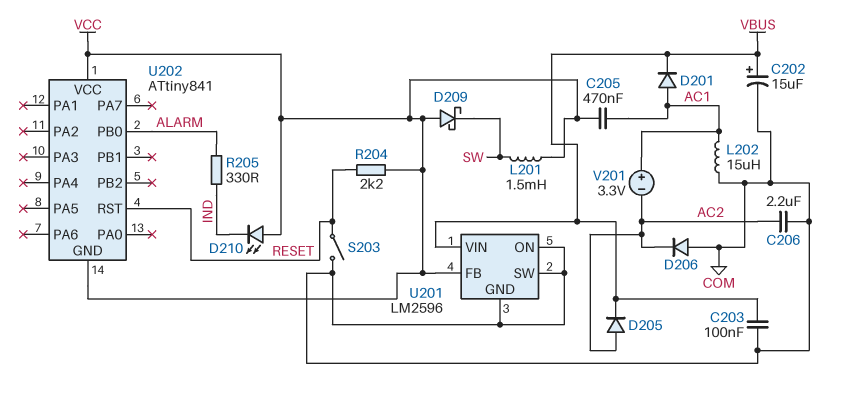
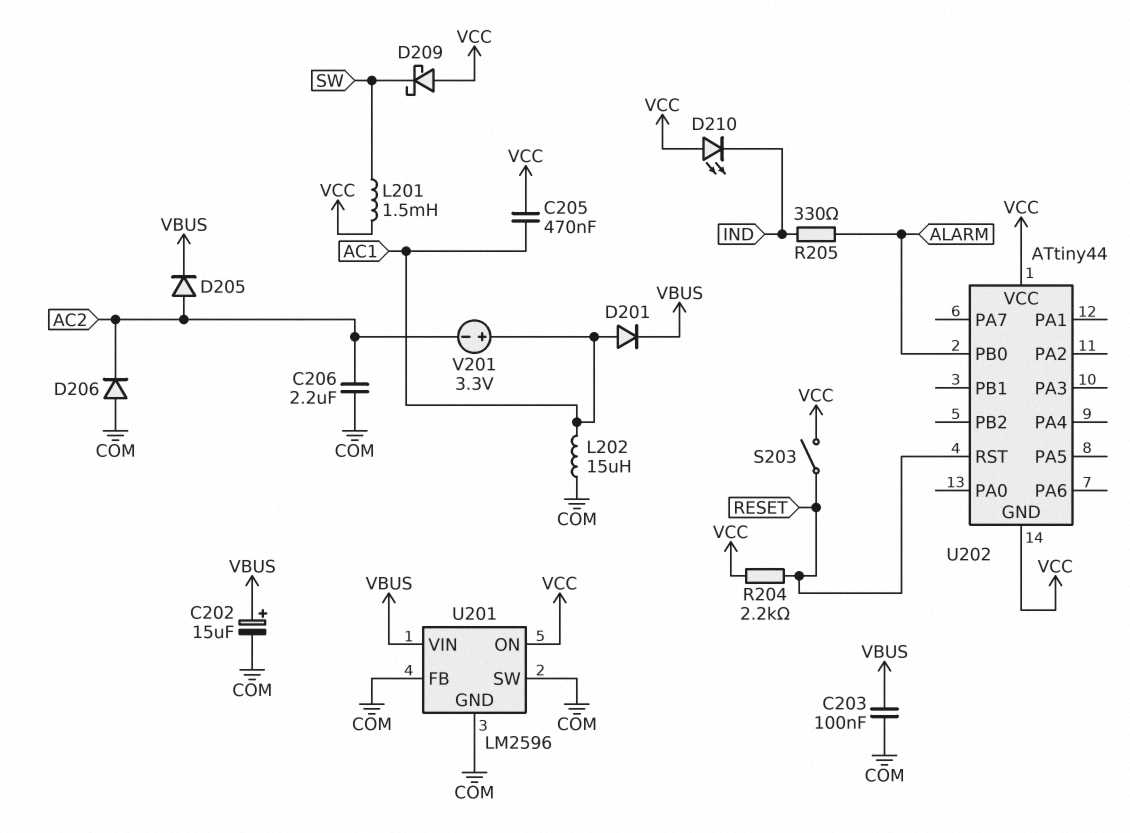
S203: switch (COM, RESET) -> switch (RESET, VCC)
U201 pin FB: VCC -> COM
U201 pin ON: COM -> VCC
U202: ATtiny841 -> ATtiny44

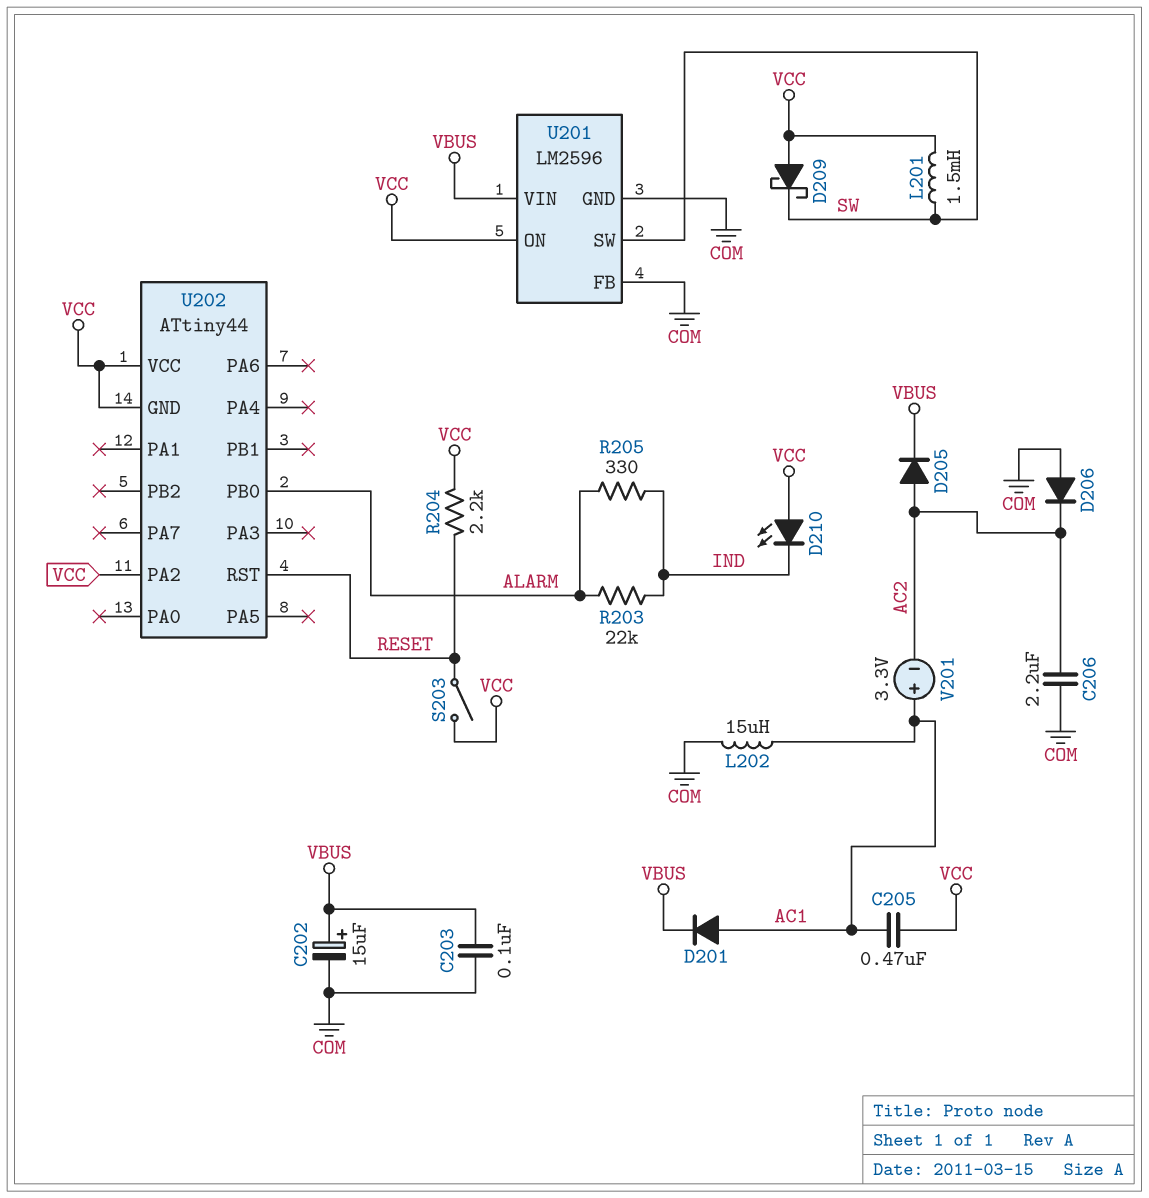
R203: none -> 22k (ALARM, IND)
U201 pin SW: COM -> SW
U202 pin PA2: none -> VCC

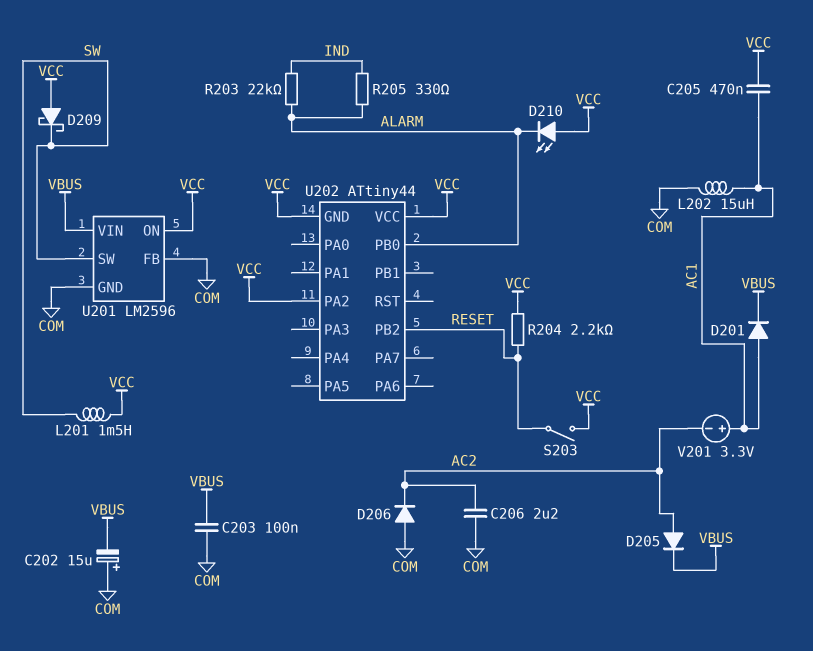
C202: 15uF (plus VBUS, minus COM) -> 15uF (plus COM, minus VBUS)
D210: LED (A VCC, K IND) -> LED (A VCC, K ALARM)
U202 pin PB2: none -> RESET
U202 pin RST: RESET -> none

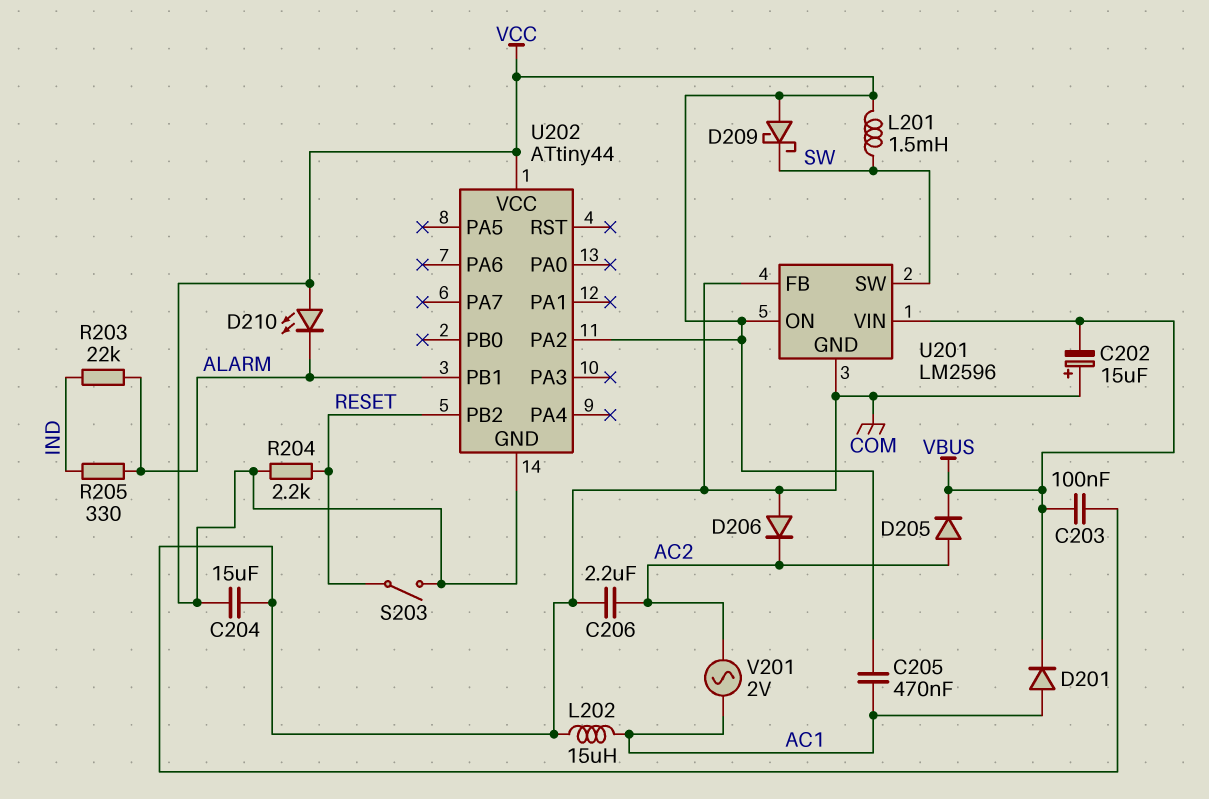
C204: none -> 15uF (COM, VCC)
U202 pin PB0: ALARM -> none
U202 pin PB1: none -> ALARM
V201: 3.3V (plus AC1, minus AC2) -> AC 2V (AC1, AC2)

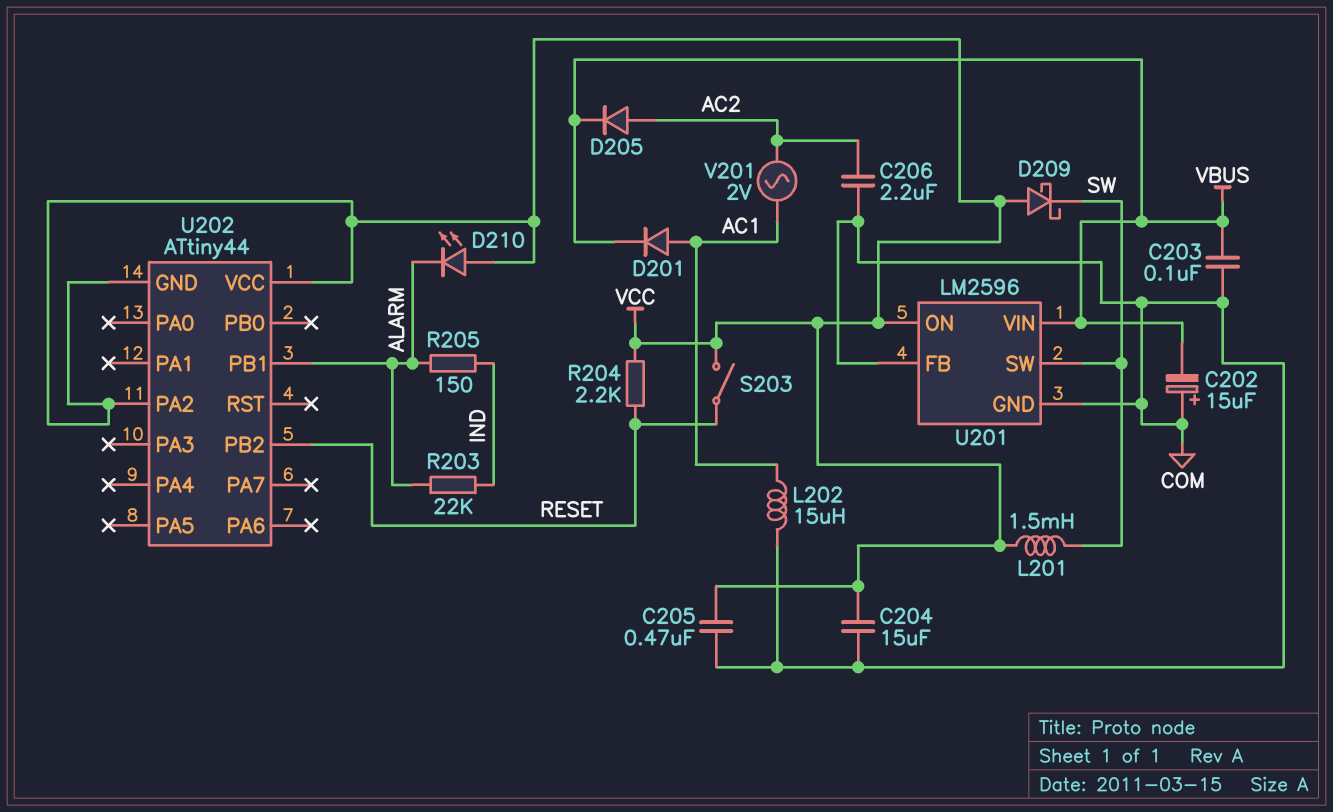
C205: 470nF (AC1, VCC) -> 470nF (COM, VCC)
D206: diode (A COM, K AC2) -> none
R205: 330 (ALARM, IND) -> 150 (ALARM, IND)

